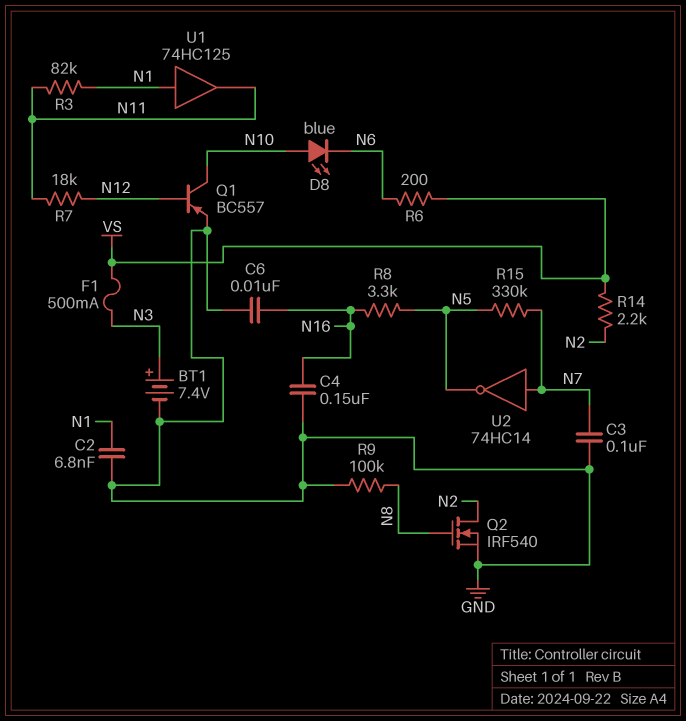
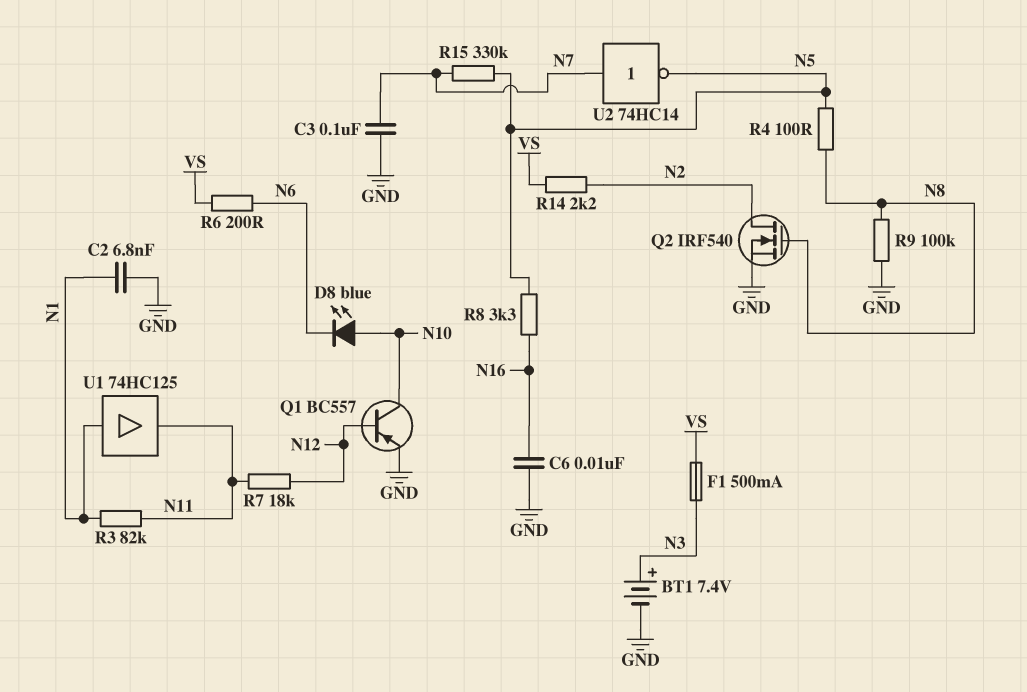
C4: 150nF (GND, N16) -> none
R4: none -> 100 (N5, N8)

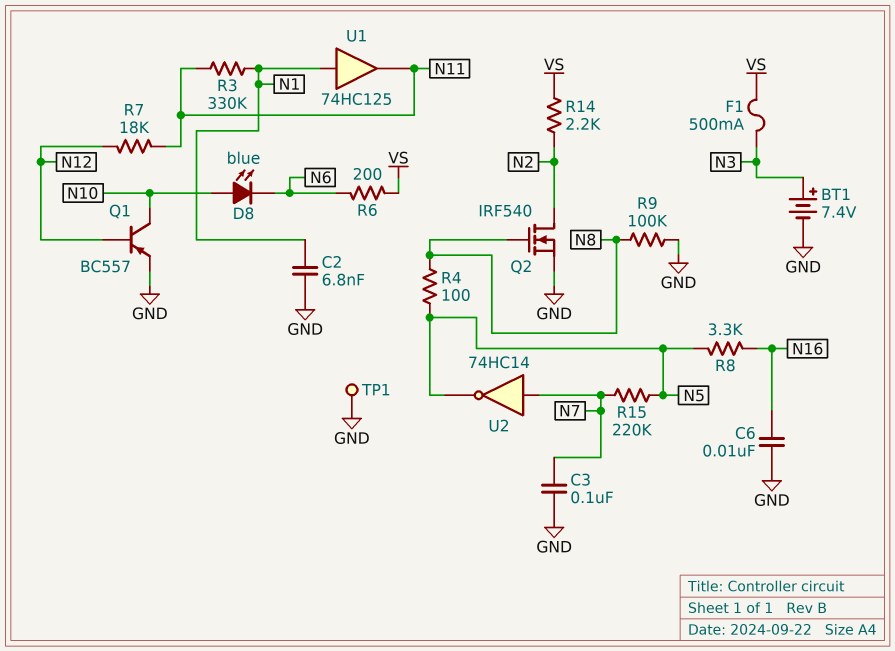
R3: 82k (N1, N11) -> 330k (N1, N11)
R15: 330k (N5, N7) -> 220k (N5, N7)
TP1: none -> test point (GND)

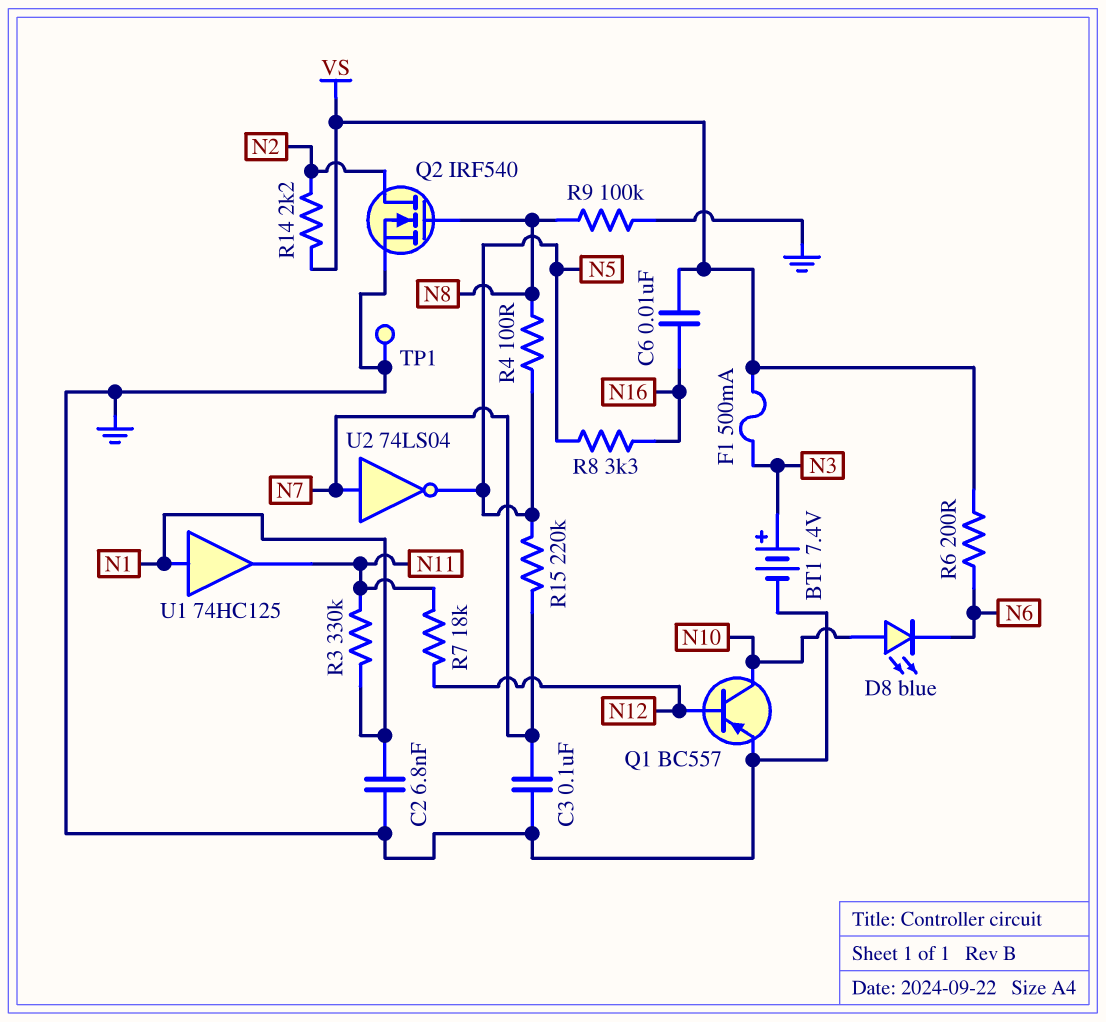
C6: 10nF (GND, N16) -> 10nF (N16, VS)
U2: NOT 74HC14 (in N7, out N5) -> NOT 74LS04 (in N7, out N5)

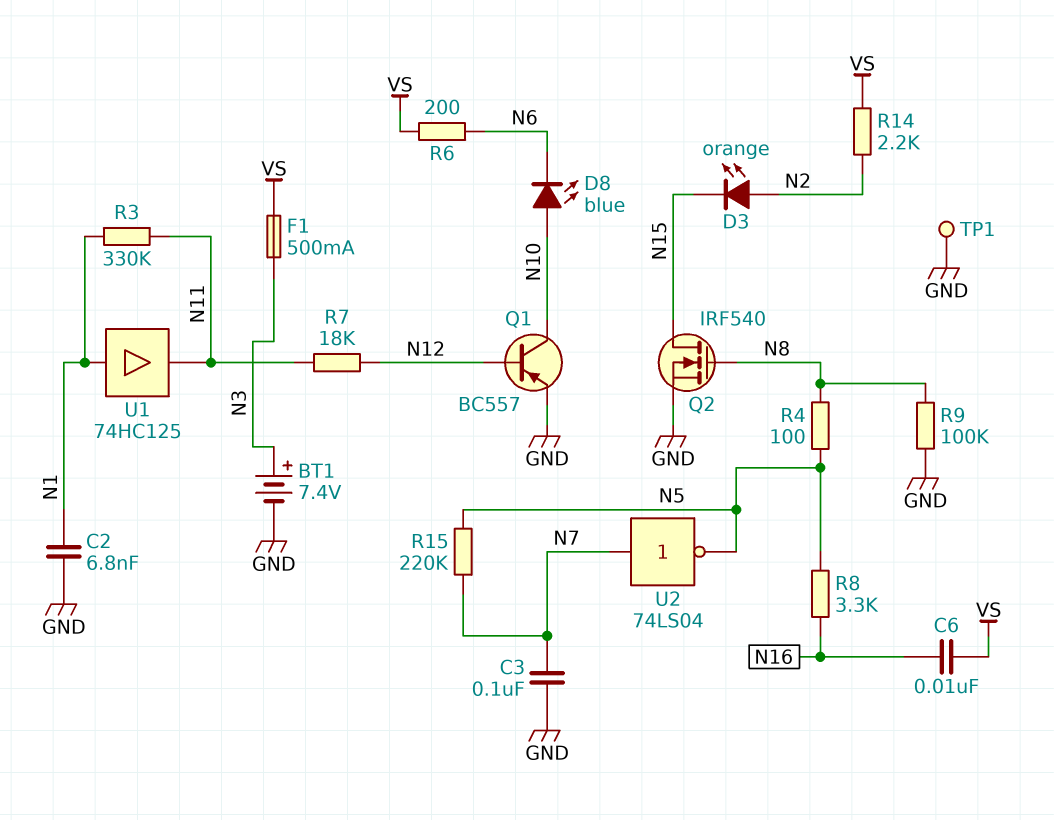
D3: none -> LED orange (A N2, K N15)
Q2: NMOS IRF540 (G N8, D N2, S GND) -> NMOS IRF540 (G N8, D N15, S GND)

